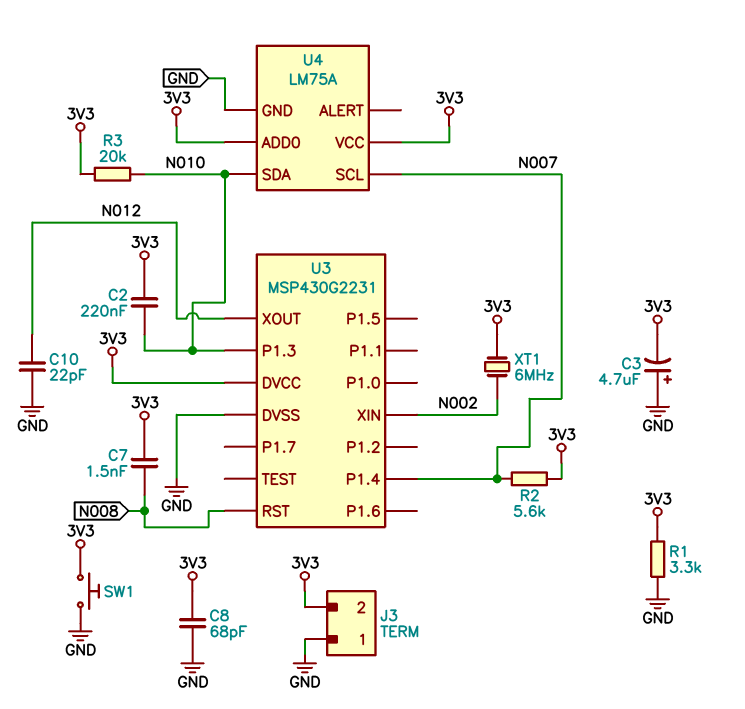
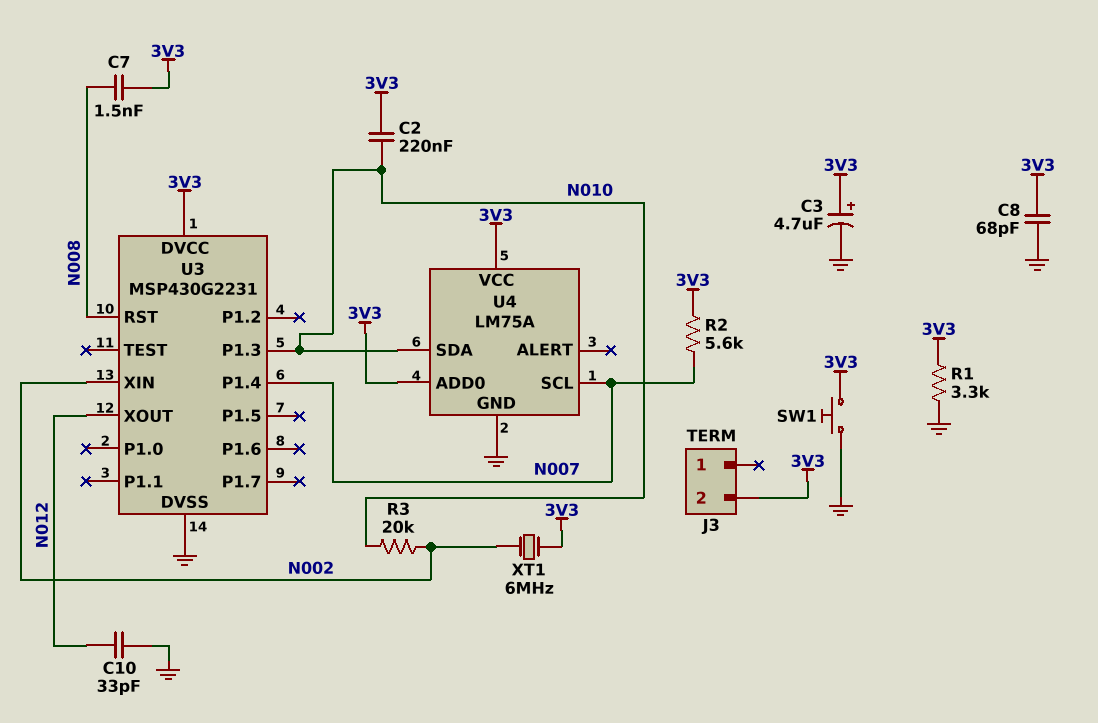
C3: 4.7uF (plus GND, minus 3V3) -> 4.7uF (plus 3V3, minus GND)
C10: 22pF (GND, N012) -> 33pF (GND, N012)
J3 pin 1: GND -> none
R3: 20k (3V3, N010) -> 20k (N002, N010)

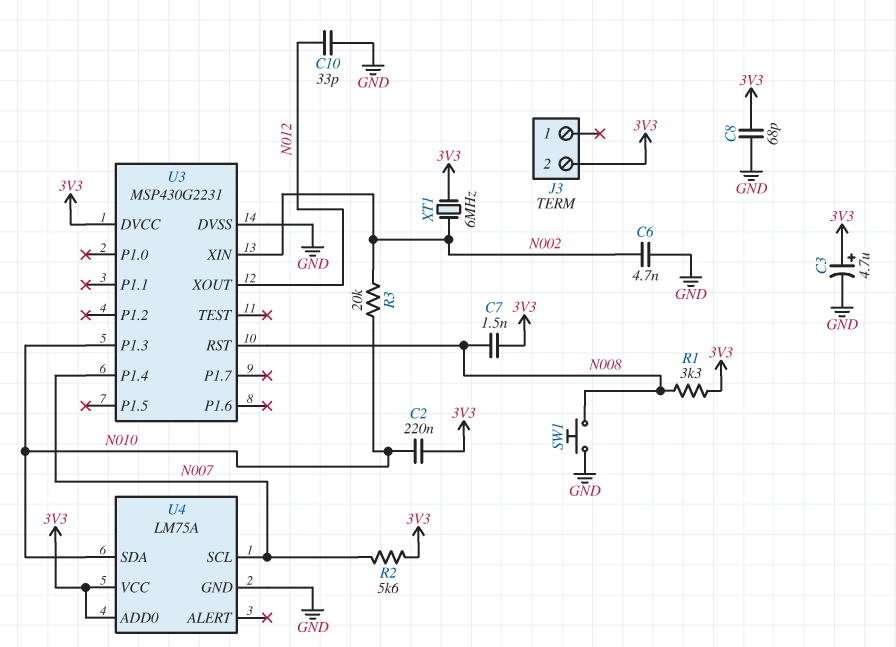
C6: none -> 4.7nF (GND, N002)
R1: 3.3k (3V3, GND) -> 3.3k (3V3, N008)
SW1: button (3V3, GND) -> button (GND, N008)

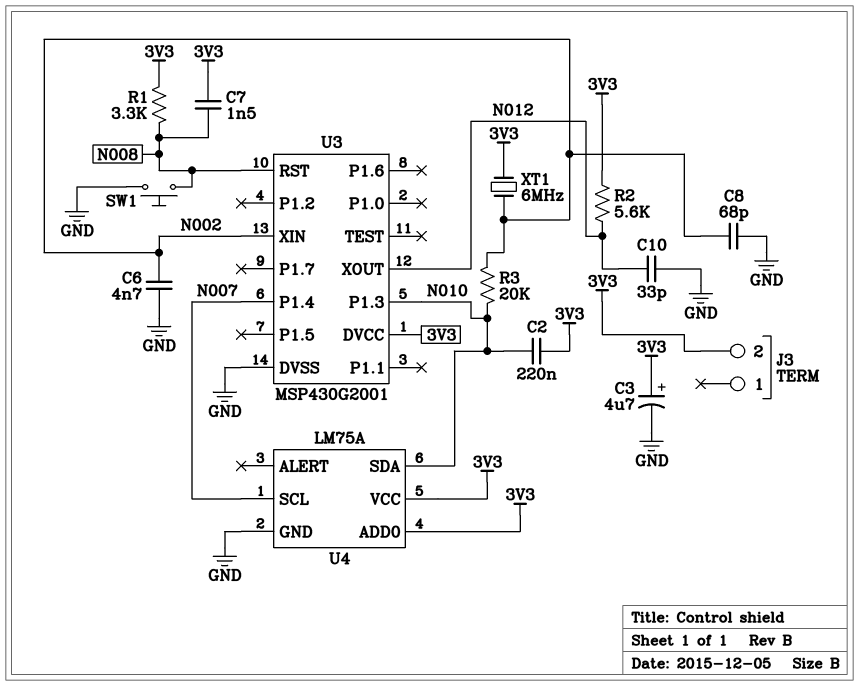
C8: 68pF (3V3, GND) -> 68pF (GND, N002)
R2: 5.6k (3V3, N007) -> 5.6k (3V3, N012)
U3: MSP430G2231 -> MSP430G2001

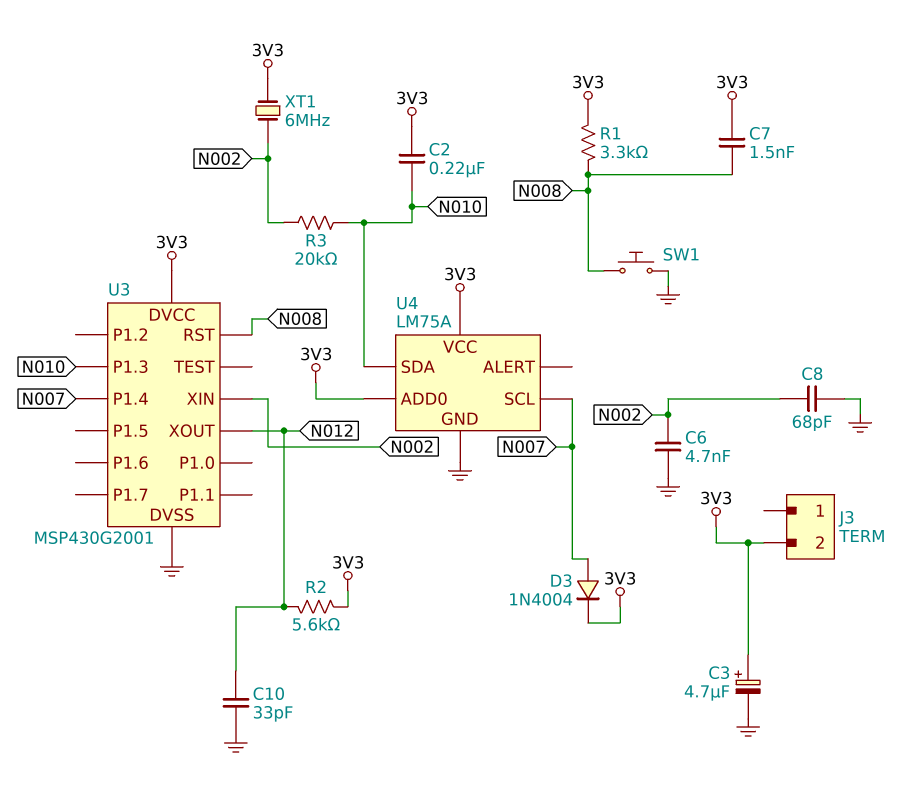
D3: none -> diode 1N4004 (A N007, K 3V3)

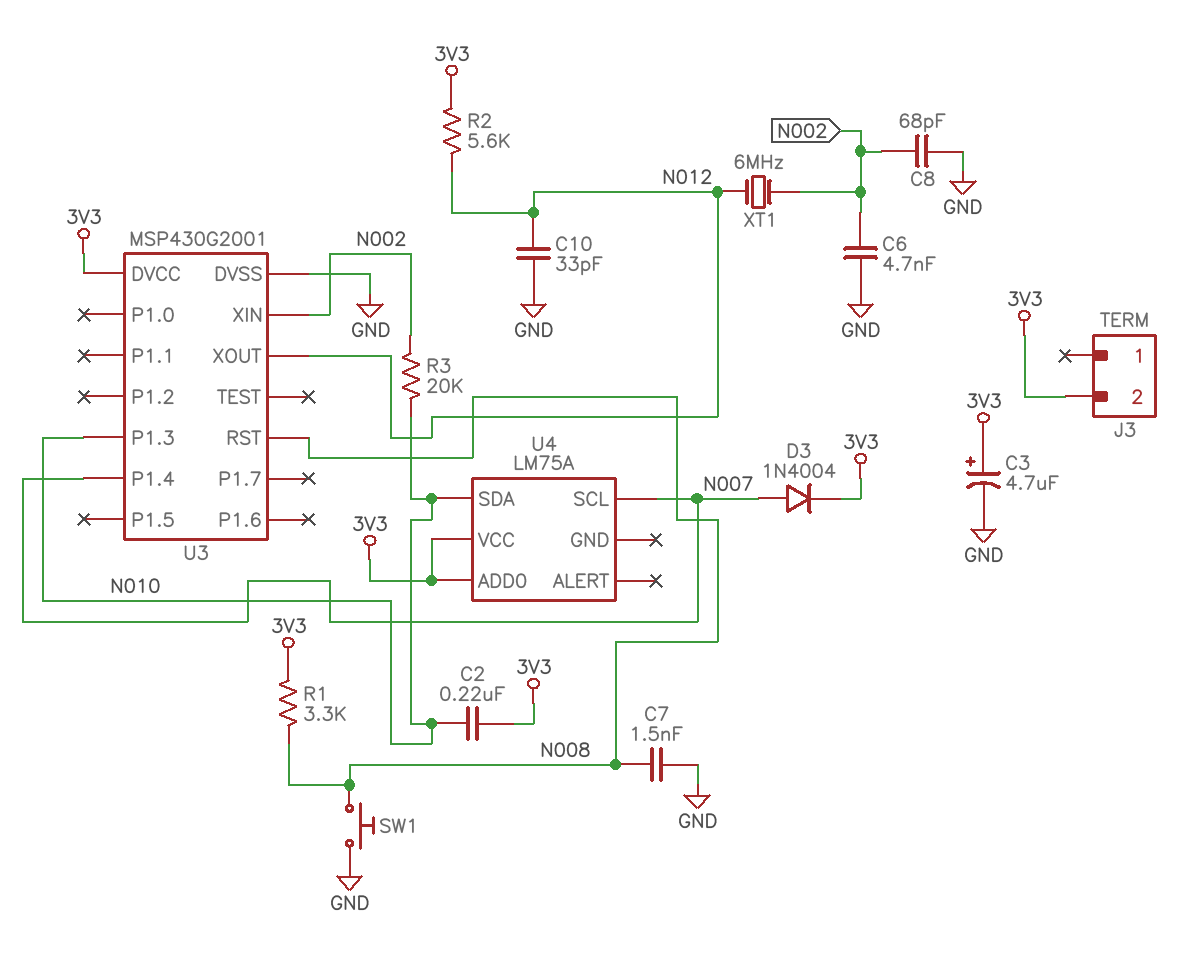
C7: 1.5nF (3V3, N008) -> 1.5nF (GND, N008)
U4 pin GND: GND -> none
XT1: 6MHz (3V3, N002) -> 6MHz (N002, N012)

